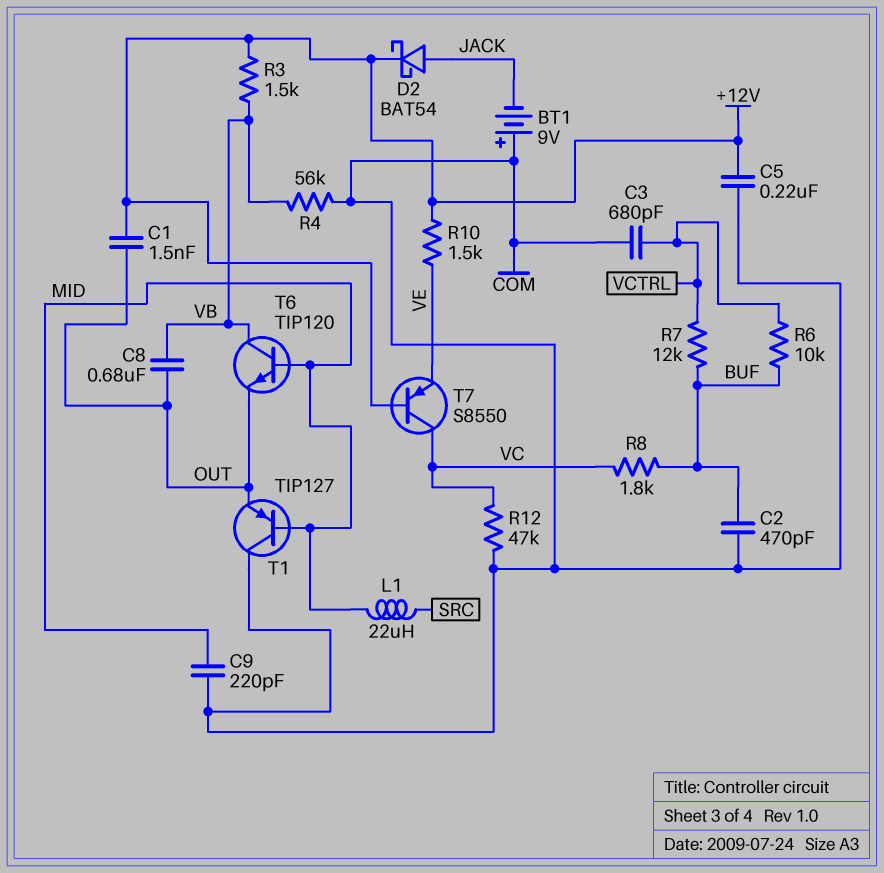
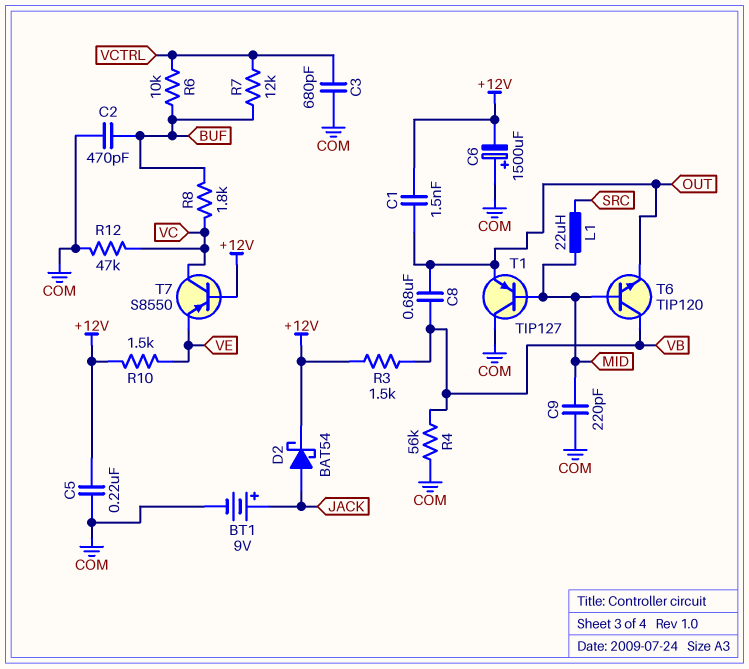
BT1: 9V (plus COM, minus JACK) -> 9V (plus JACK, minus COM)
C6: none -> 1500uF (plus COM, minus +12V)

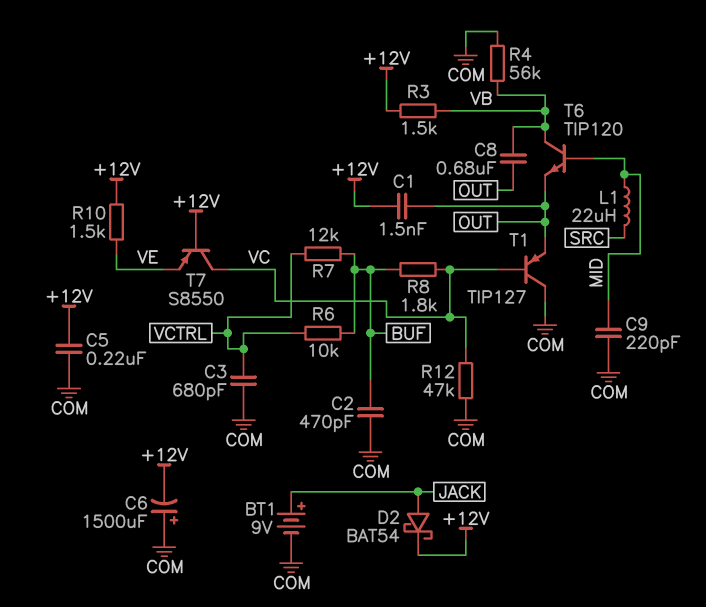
T1: PNP TIP127 (B MID, C COM, E OUT) -> PNP TIP127 (B VC, C COM, E OUT)

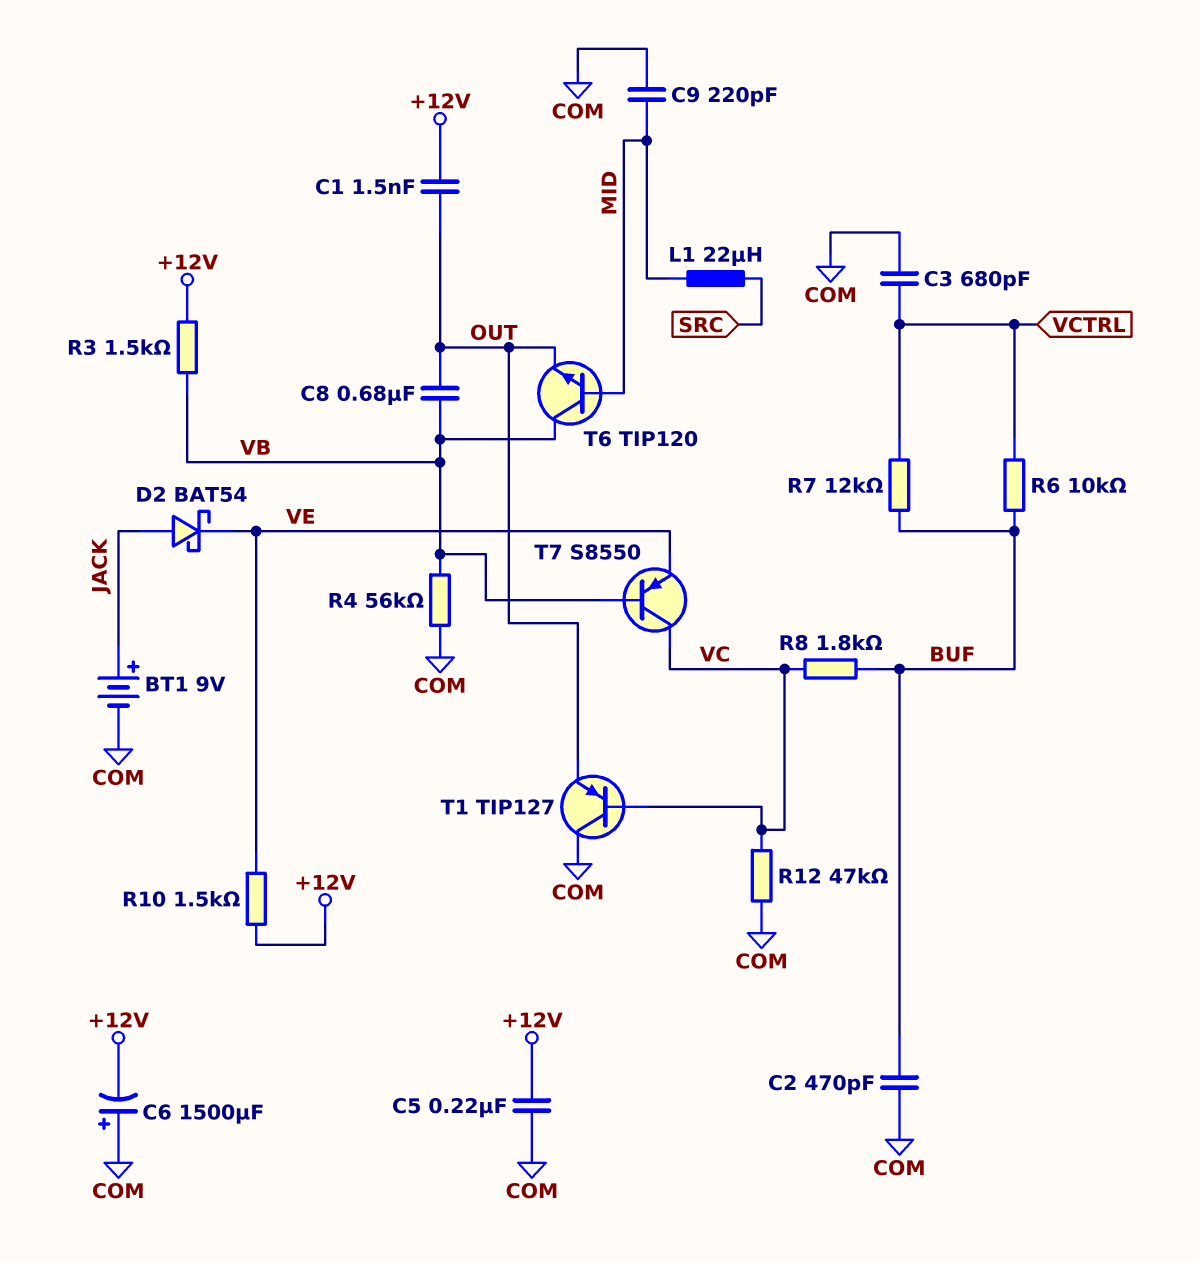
D2: schottky BAT54 (A JACK, K +12V) -> schottky BAT54 (A JACK, K VE)
T7: PNP S8550 (B +12V, C VC, E VE) -> PNP S8550 (B VB, C VC, E VE)

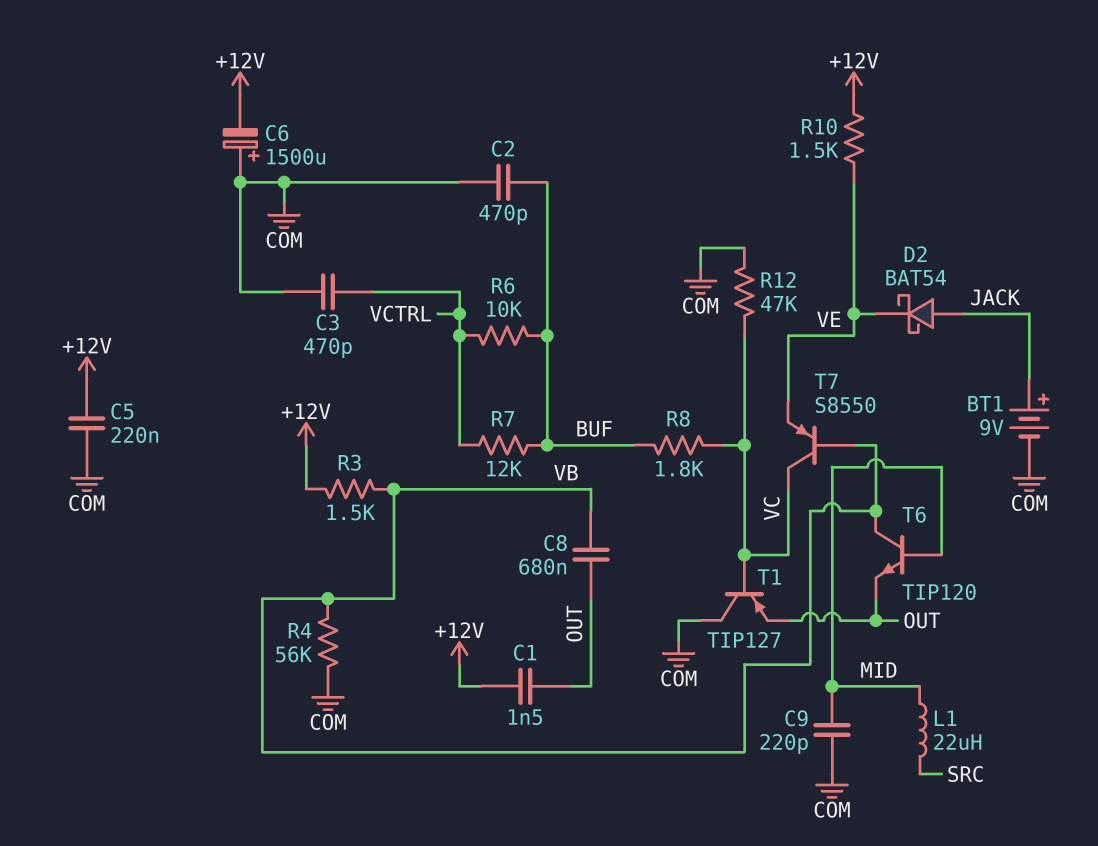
C3: 680pF (COM, VCTRL) -> 470pF (COM, VCTRL)

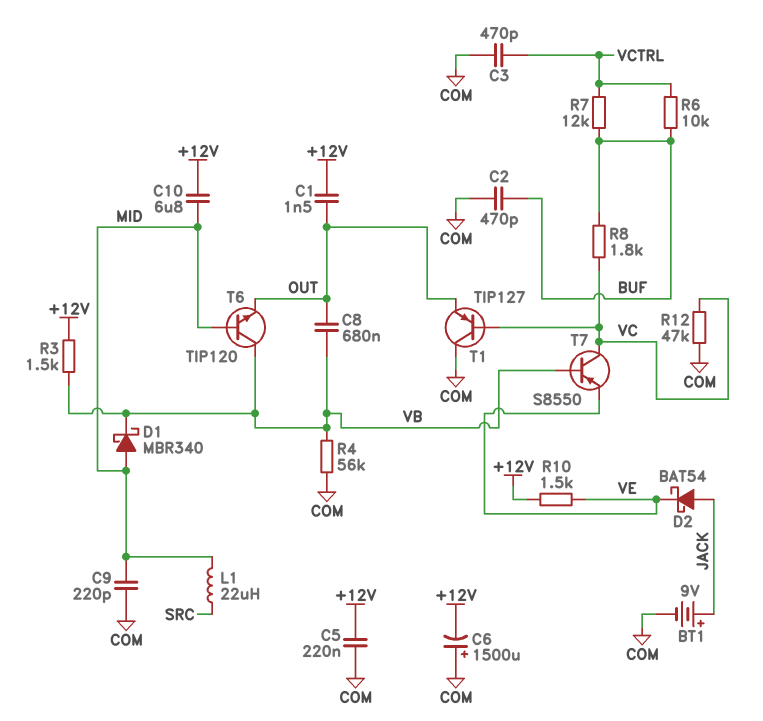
C10: none -> 6.8uF (+12V, MID)
D1: none -> schottky MBR340 (A MID, K VB)

